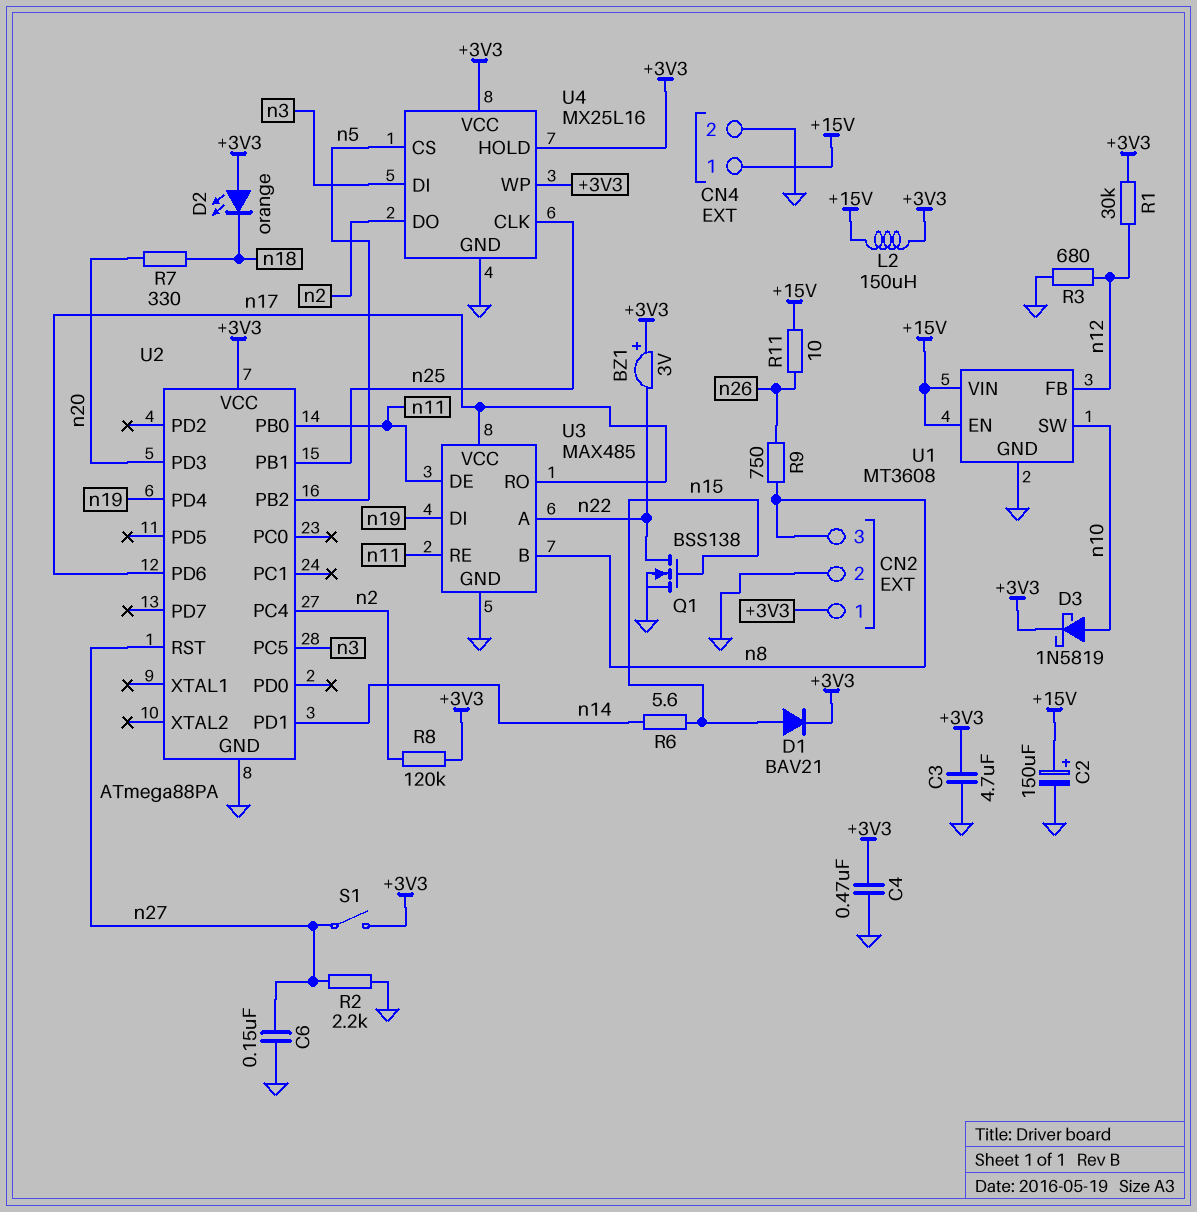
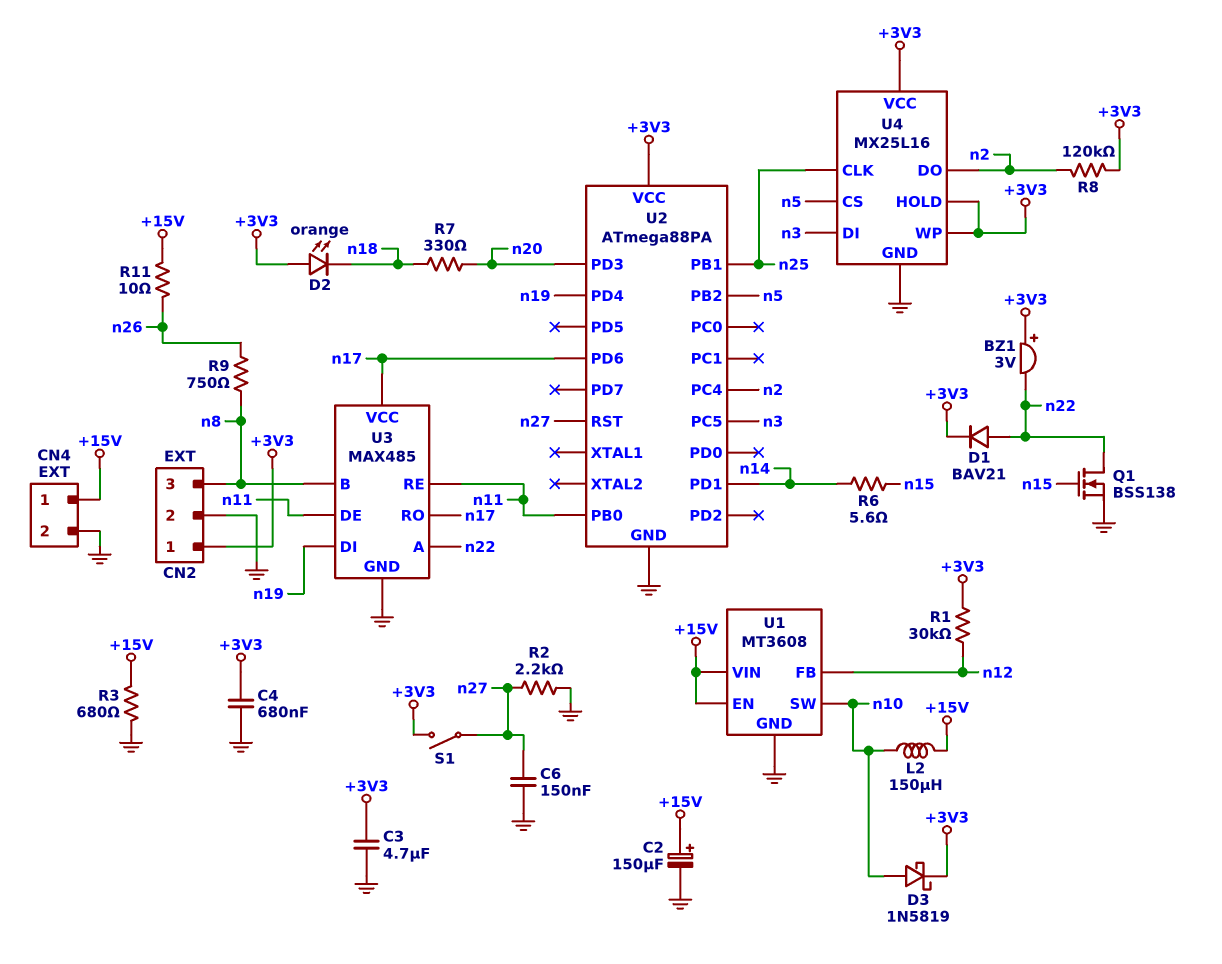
C4: 470nF (+3V3, GND) -> 680nF (+3V3, GND)
D1: diode BAV21 (A n15, K +3V3) -> diode BAV21 (A n22, K +3V3)
L2: 150uH (+3V3, +15V) -> 150uH (+15V, n10)
R3: 680 (GND, n12) -> 680 (+15V, GND)

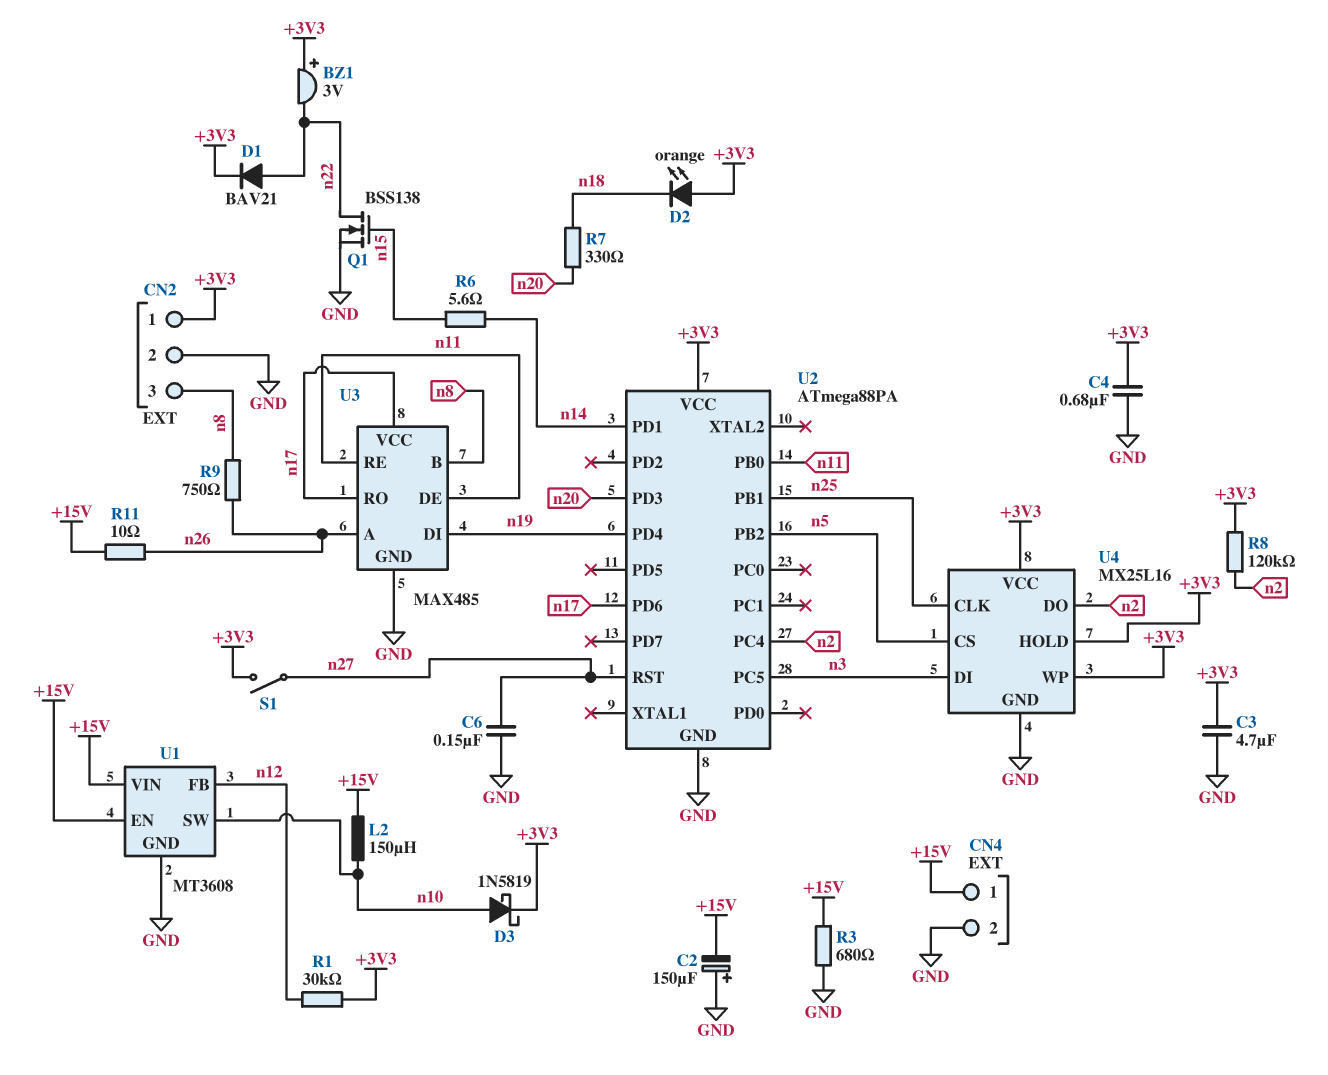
C2: 150uF (plus +15V, minus GND) -> 150uF (plus GND, minus +15V)
R2: 2.2k (GND, n27) -> none
U3 pin A: n22 -> n26

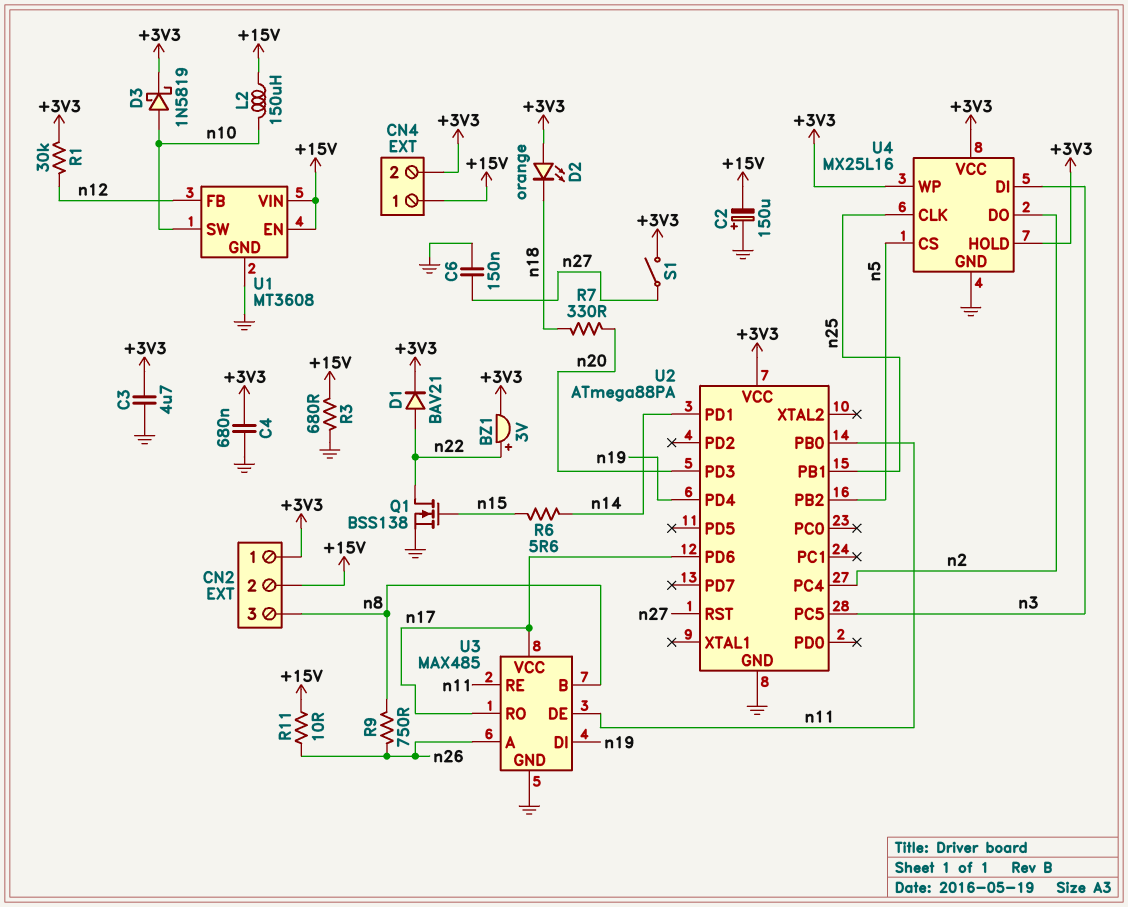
BZ1: buzzer 3V (plus +3V3, minus n22) -> buzzer 3V (plus n22, minus +3V3)
CN2 pin 2: GND -> +15V
CN4 pin 2: GND -> +3V3
R8: 120k (+3V3, n2) -> none

